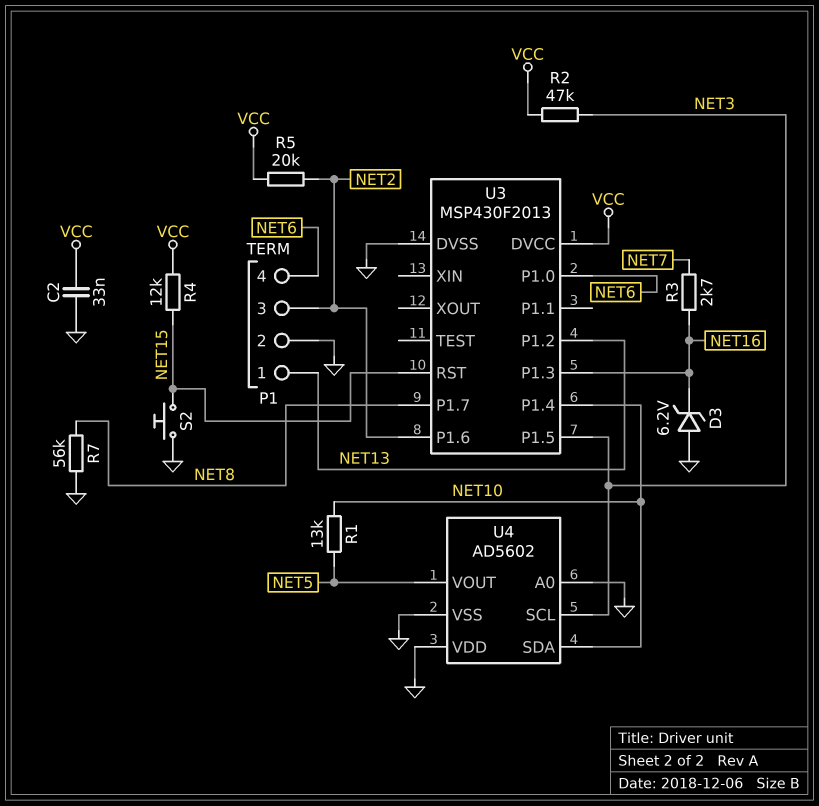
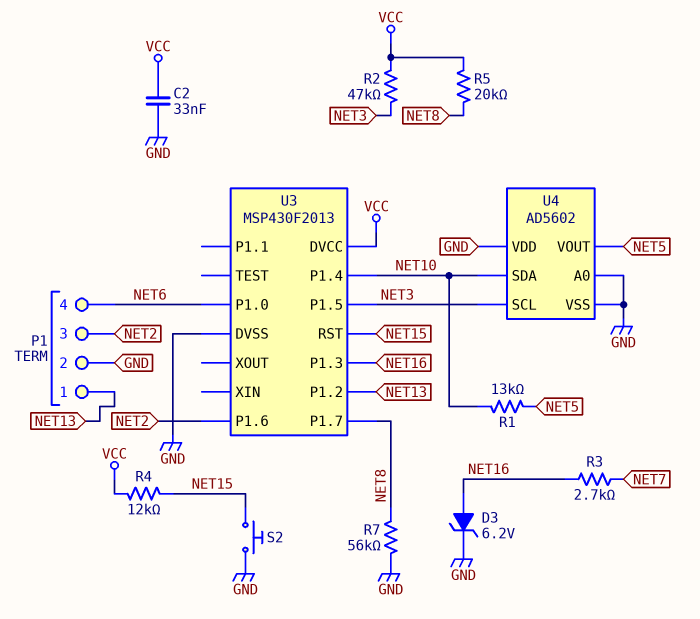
D3: zener 6.2V (A GND, K NET16) -> zener 6.2V (A NET16, K GND)
R5: 20k (NET2, VCC) -> 20k (NET8, VCC)

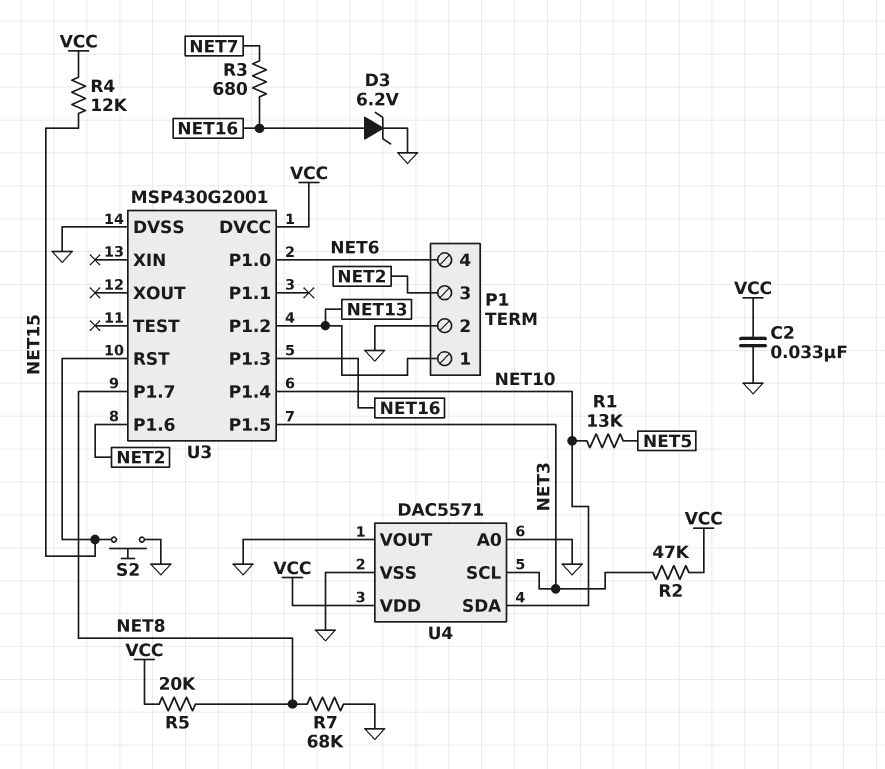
R3: 2.7k (NET7, NET16) -> 680 (NET7, NET16)
R7: 56k (GND, NET8) -> 68k (GND, NET8)
U3: MSP430F2013 -> MSP430G2001
U4: AD5602 -> DAC5571
U4 pin VDD: GND -> VCC
U4 pin VOUT: NET5 -> GND

